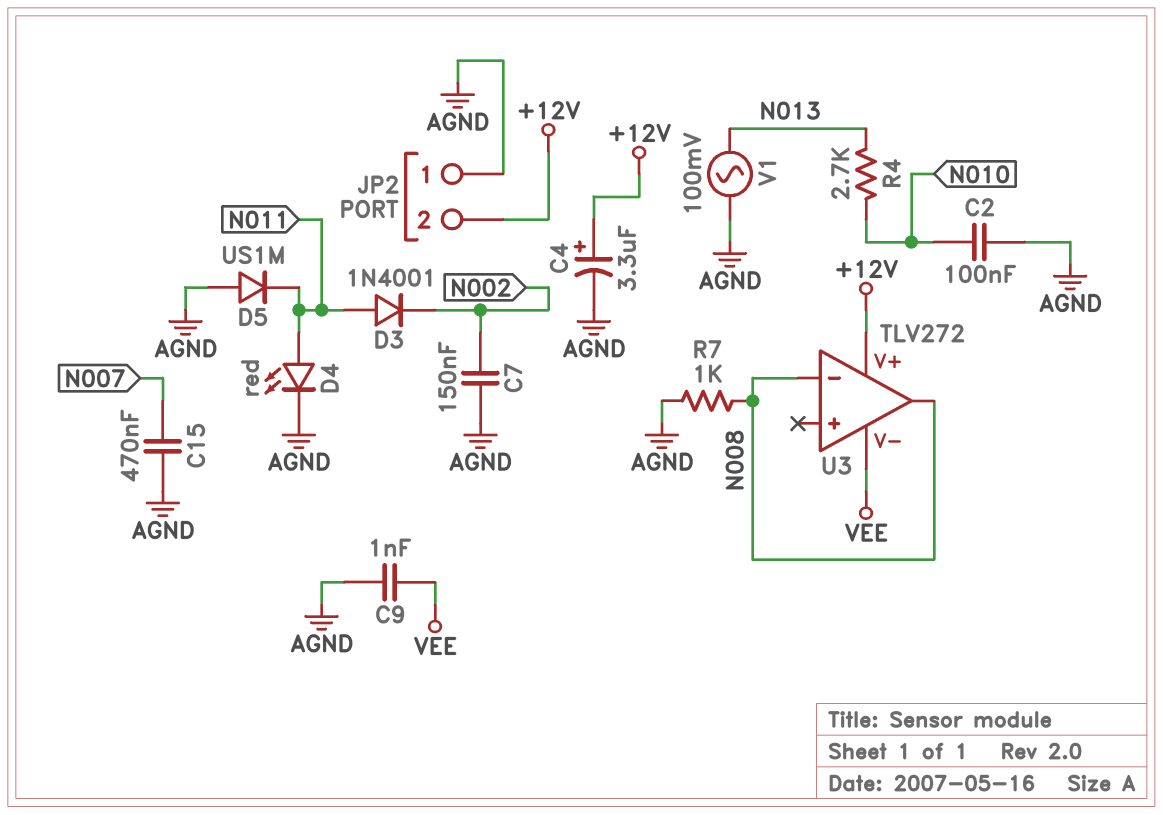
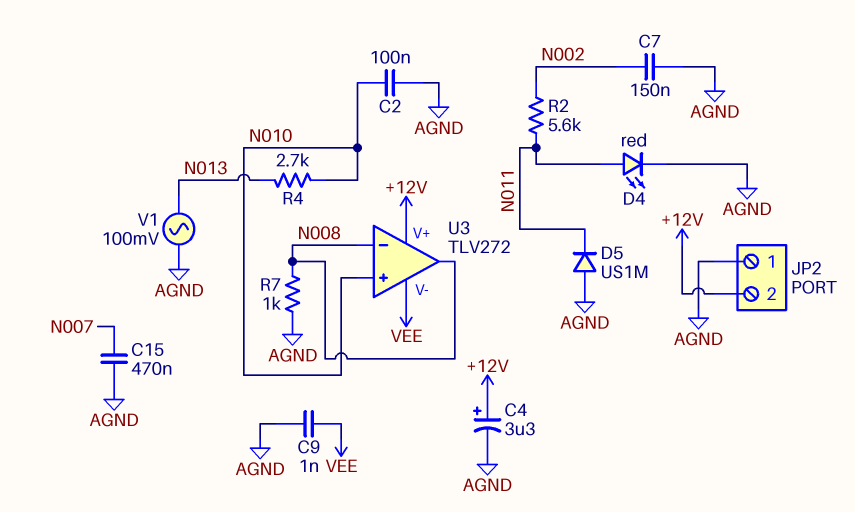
D3: diode 1N4001 (A N011, K N002) -> none
R2: none -> 5.6k (N002, N011)
U3 pin in+: none -> N010

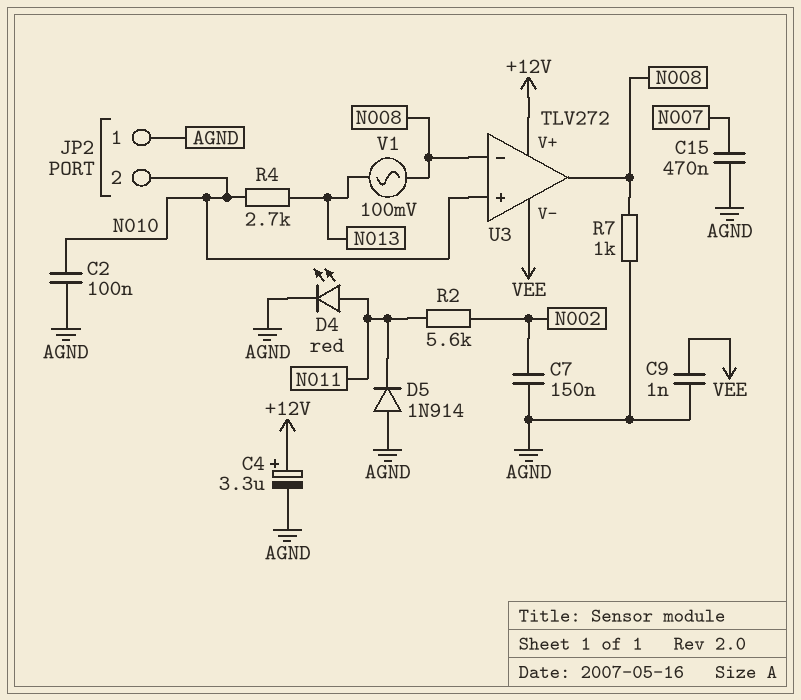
D5: diode US1M (A AGND, K N011) -> diode 1N914 (A AGND, K N011)
JP2 pin 2: +12V -> N010
V1: AC 100mV (AGND, N013) -> AC 100mV (N008, N013)

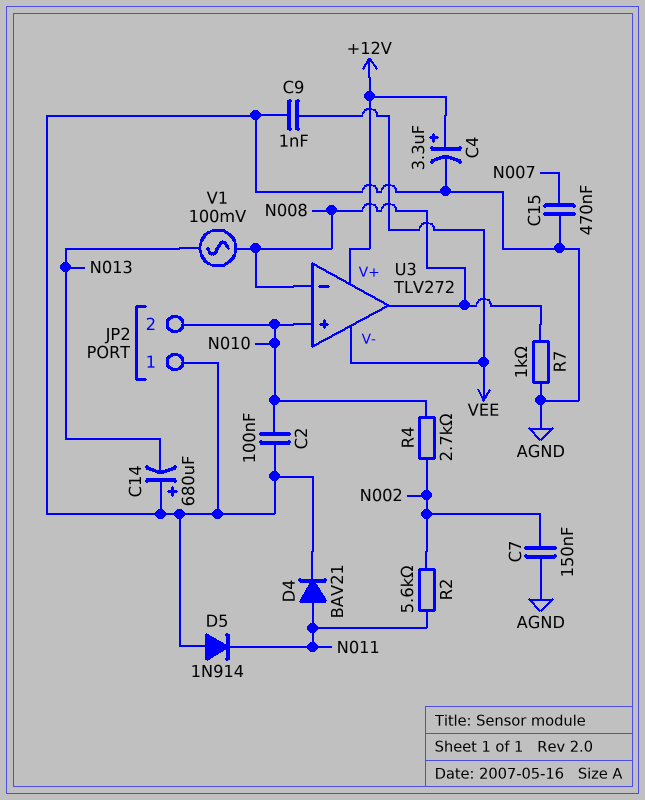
C14: none -> 680uF (plus AGND, minus N013)
D4: LED red (A N011, K AGND) -> diode BAV21 (A N011, K AGND)
R4: 2.7k (N010, N013) -> 2.7k (N002, N010)

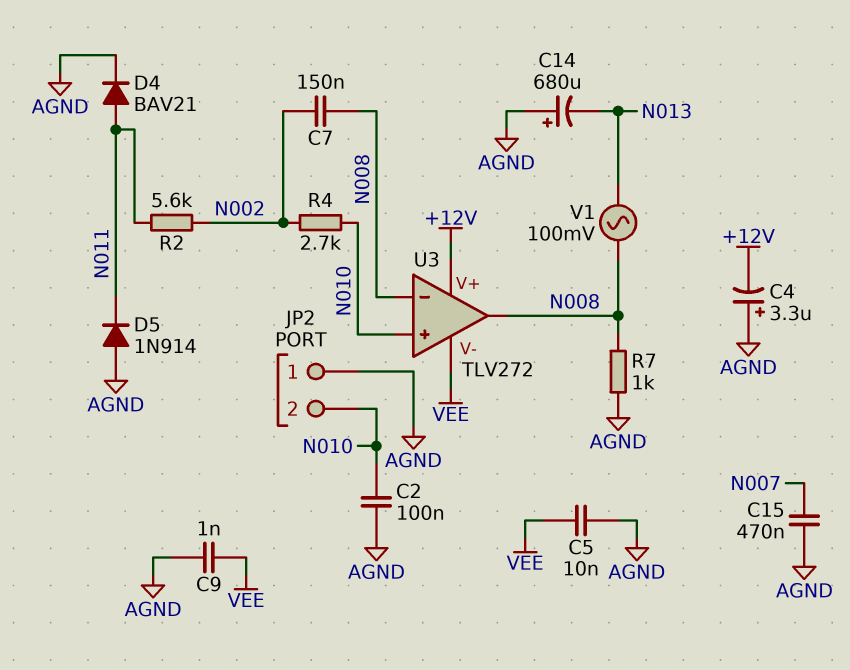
C4: 3.3uF (plus +12V, minus AGND) -> 3.3uF (plus AGND, minus +12V)
C5: none -> 10nF (AGND, VEE)
C7: 150nF (AGND, N002) -> 150nF (N002, N008)

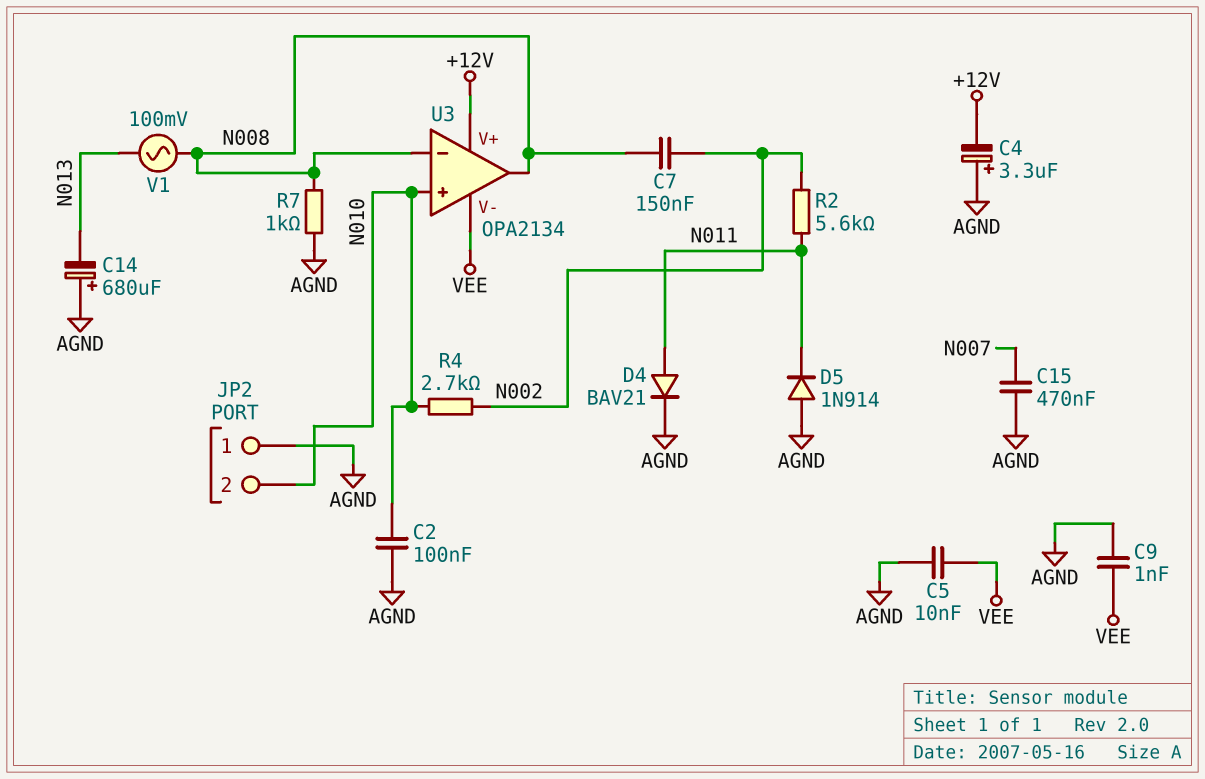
U3: TLV272 -> OPA2134

